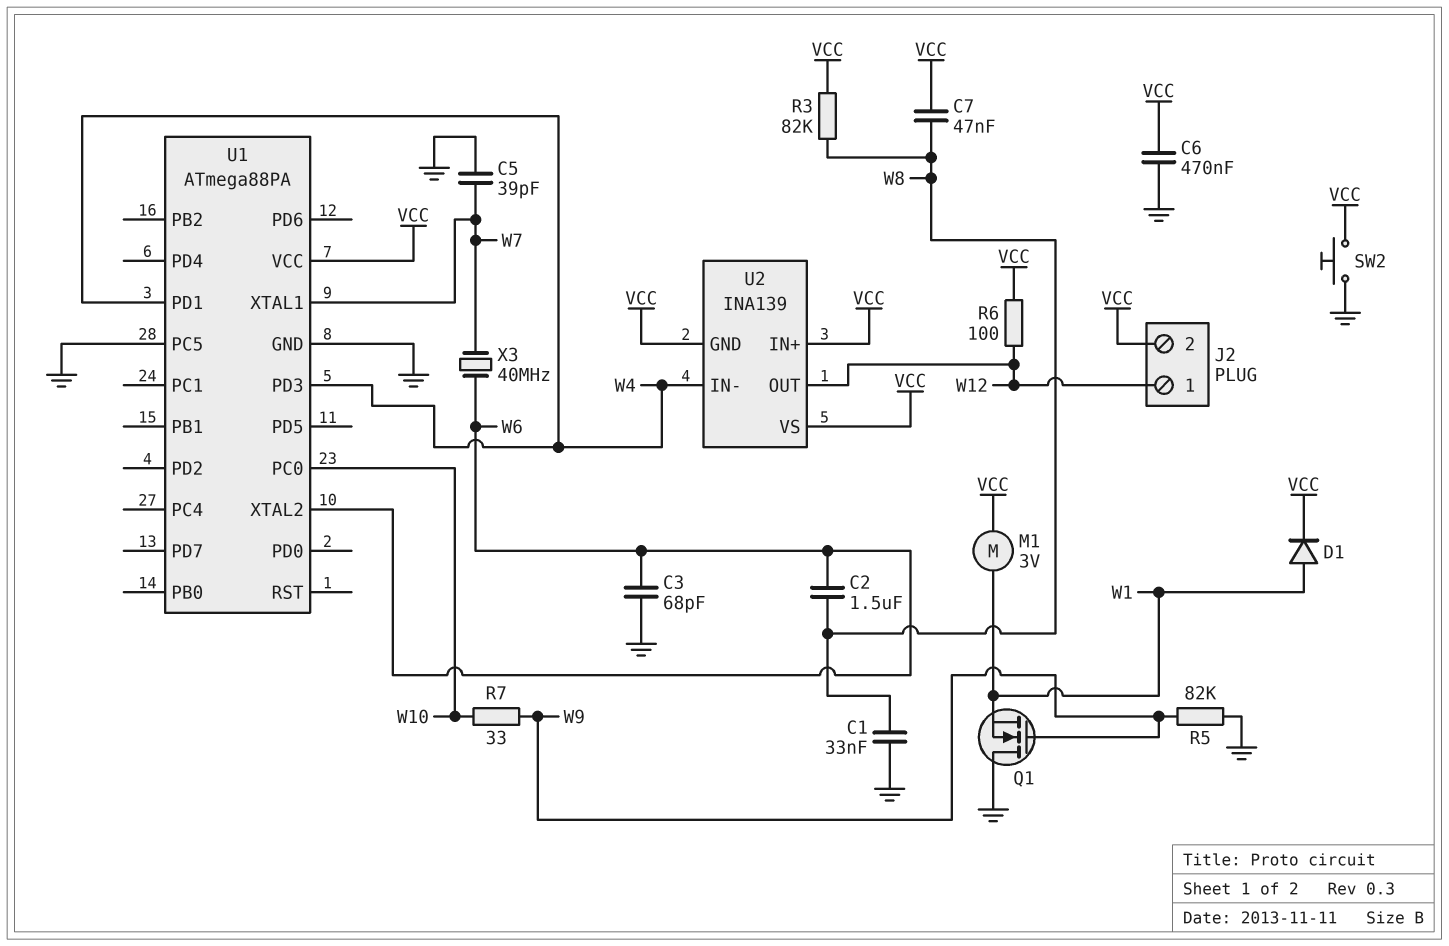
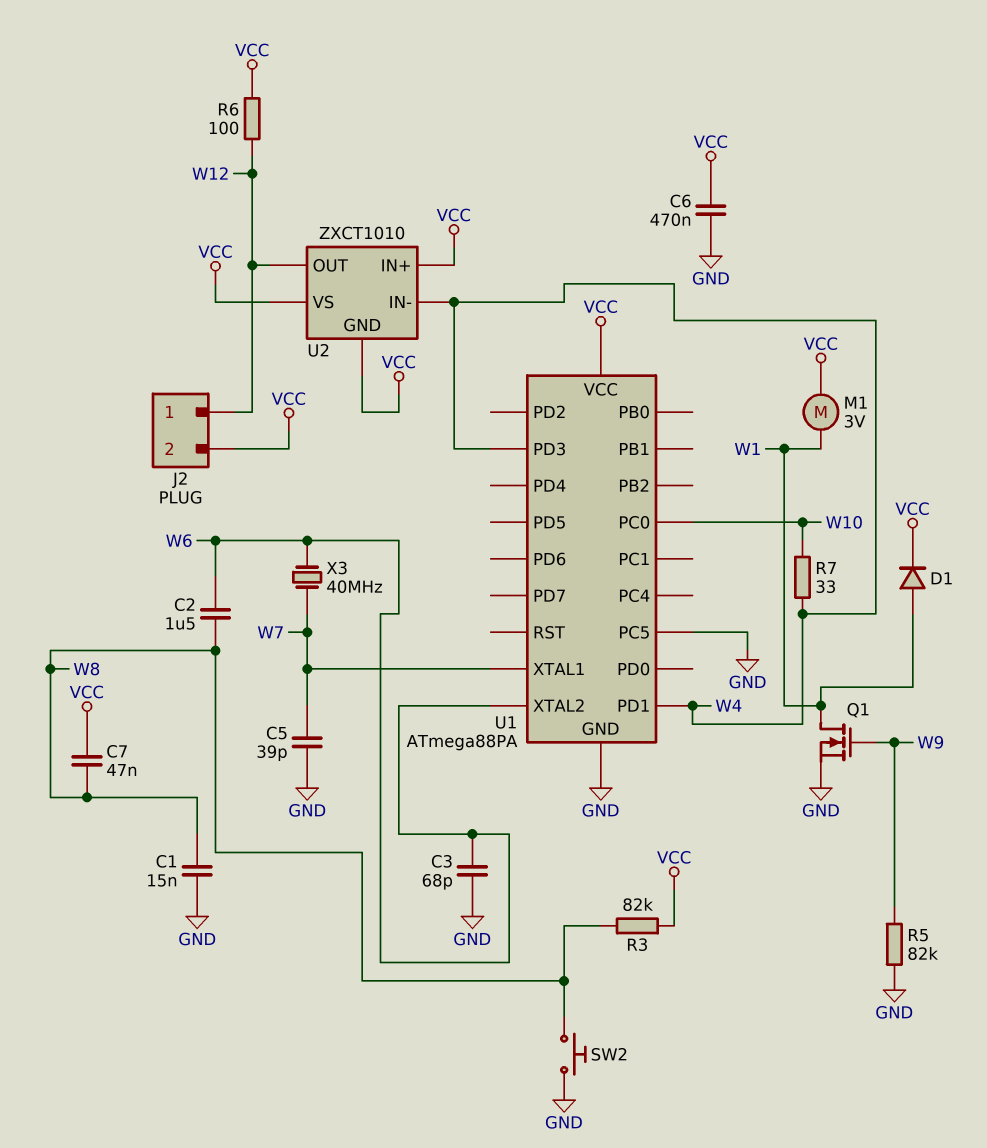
C1: 33nF (GND, W8) -> 15nF (GND, W8)
Q1: NMOS (G W9, D GND, S W1) -> NMOS (G W9, D W1, S GND)
R7: 33 (W9, W10) -> 33 (W4, W10)
SW2: button (GND, VCC) -> button (GND, W8)
U2: INA139 -> ZXCT1010

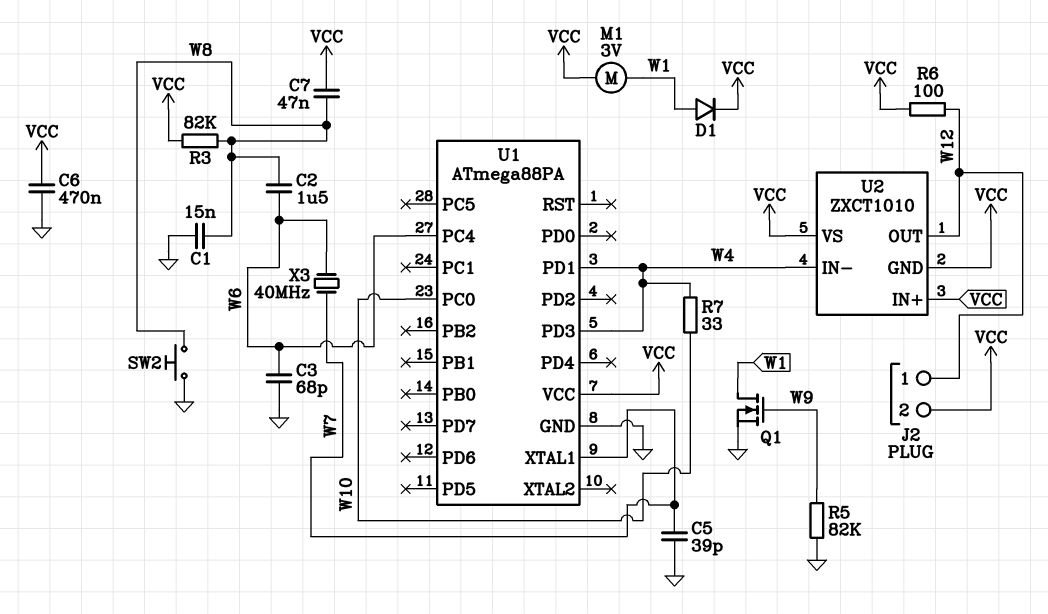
U1 pin PC4: none -> W6
U1 pin PC5: GND -> none
U1 pin XTAL2: W6 -> none

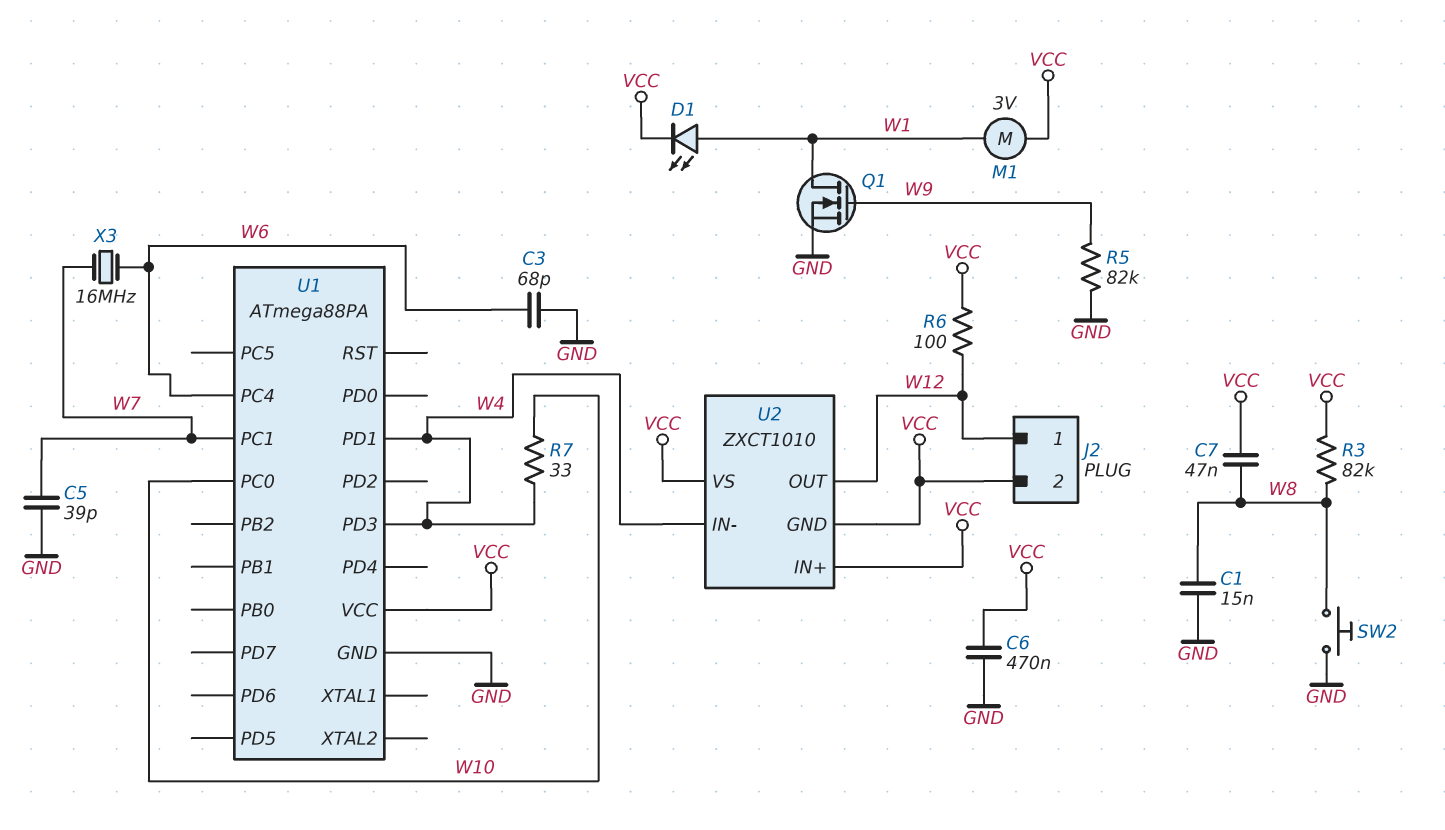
C2: 1.5uF (W6, W8) -> none
D1: diode (A W1, K VCC) -> LED (A W1, K VCC)
U1 pin PC1: none -> W7
U1 pin XTAL1: W7 -> none
X3: 40MHz (W6, W7) -> 16MHz (W6, W7)

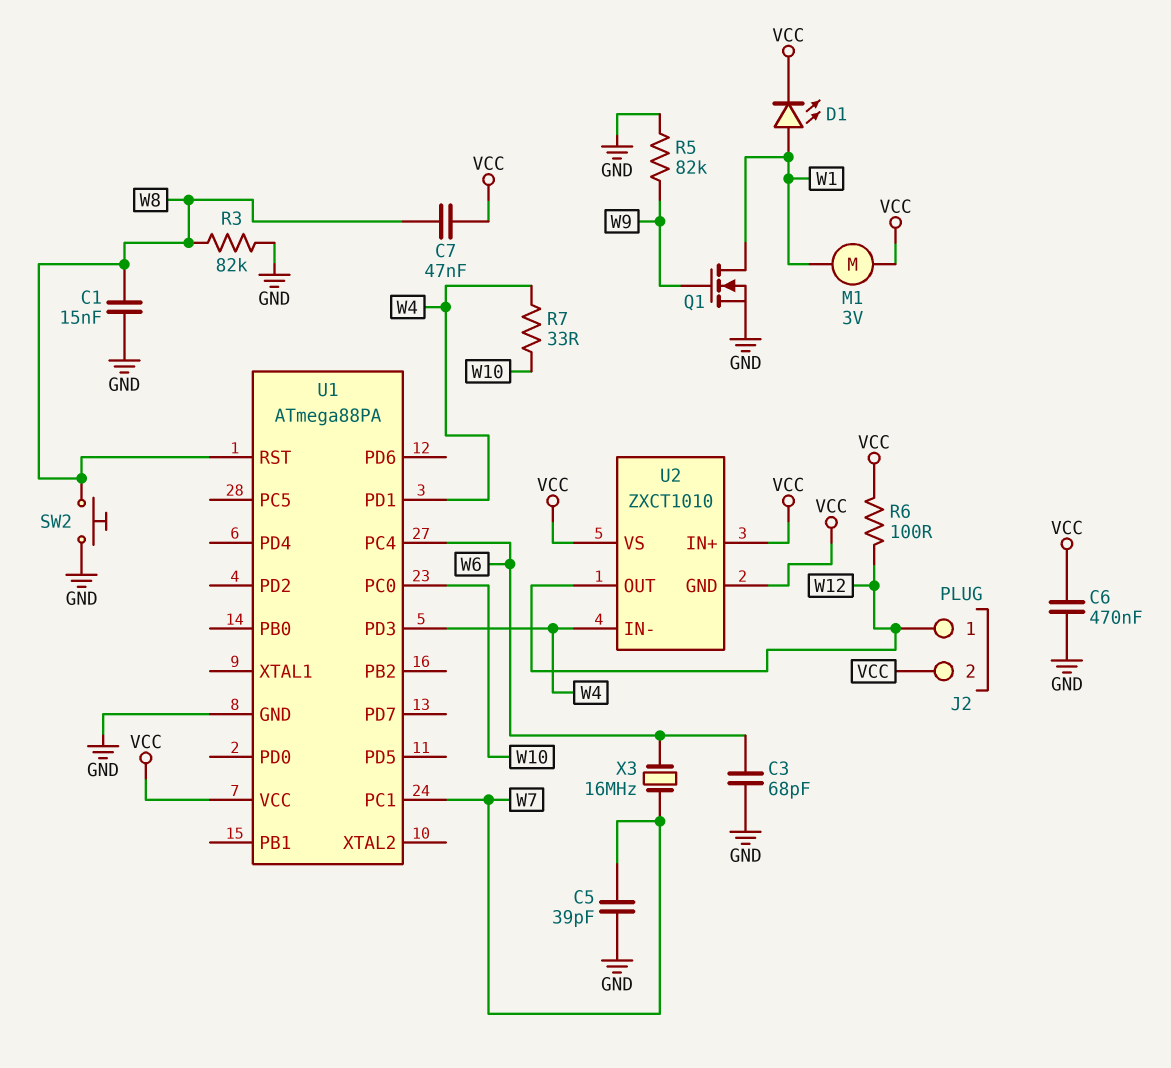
R3: 82k (VCC, W8) -> 82k (GND, W8)
U1 pin RST: none -> W8

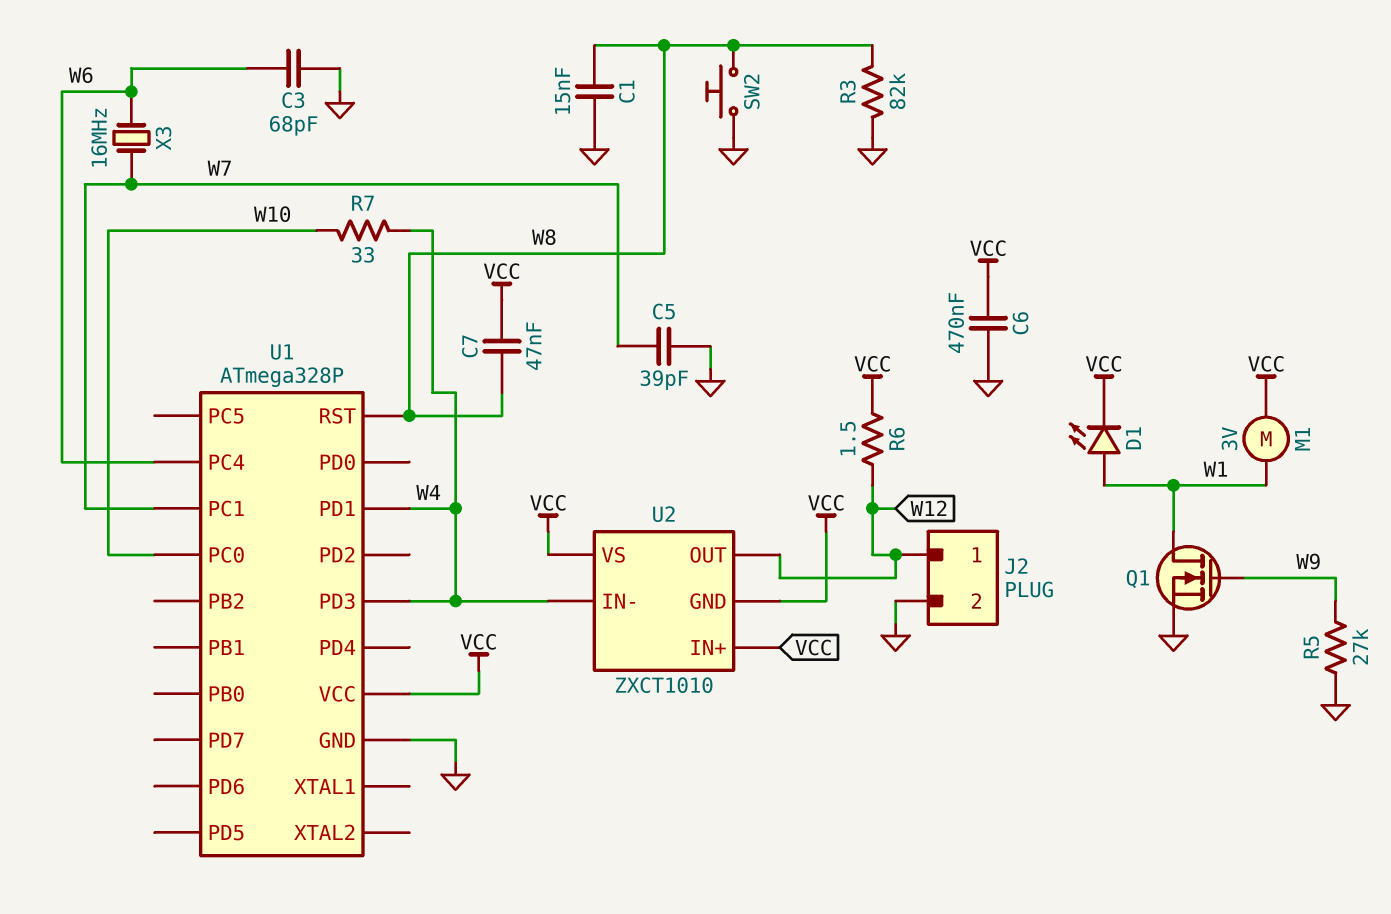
J2 pin 2: VCC -> GND
R5: 82k (GND, W9) -> 27k (GND, W9)
R6: 100 (VCC, W12) -> 1.5 (VCC, W12)
U1: ATmega88PA -> ATmega328P

